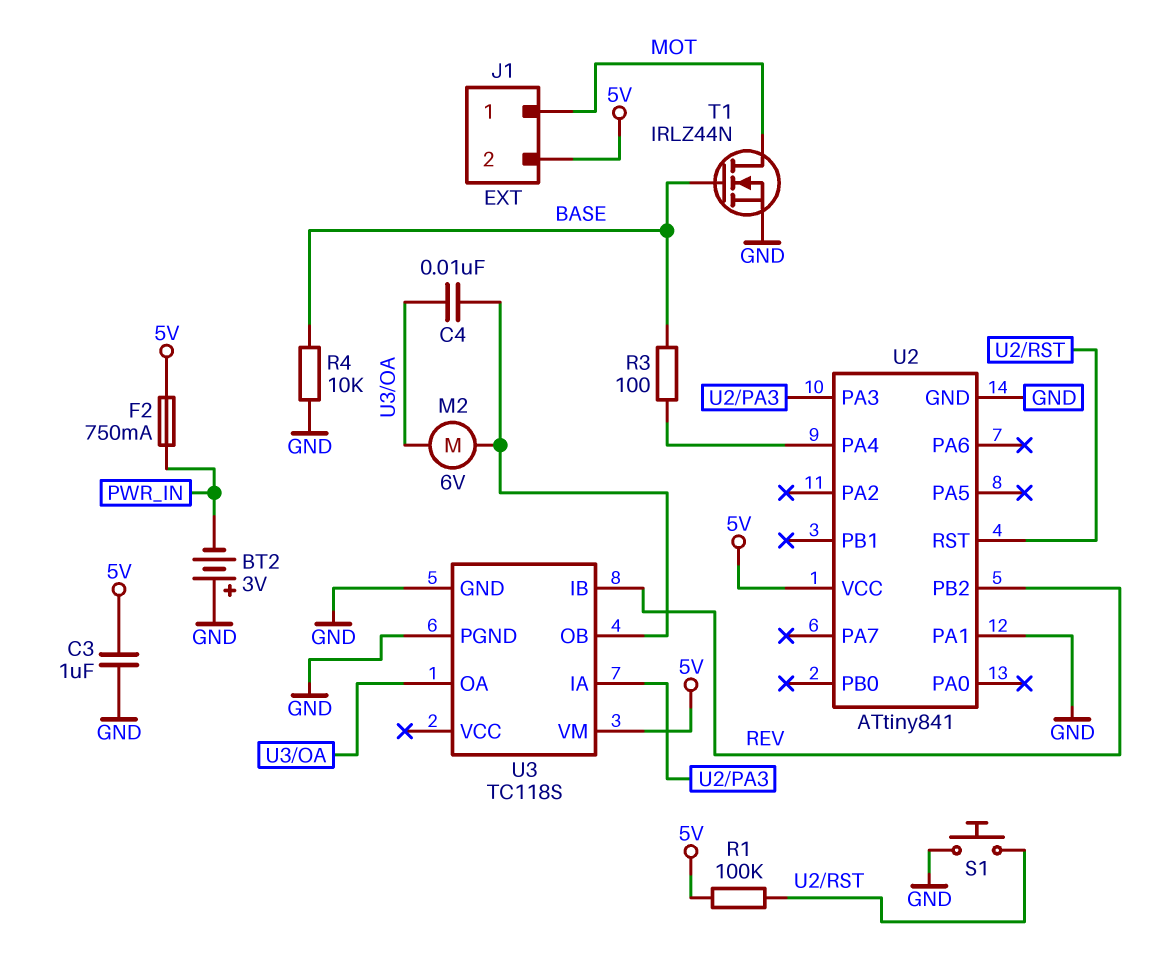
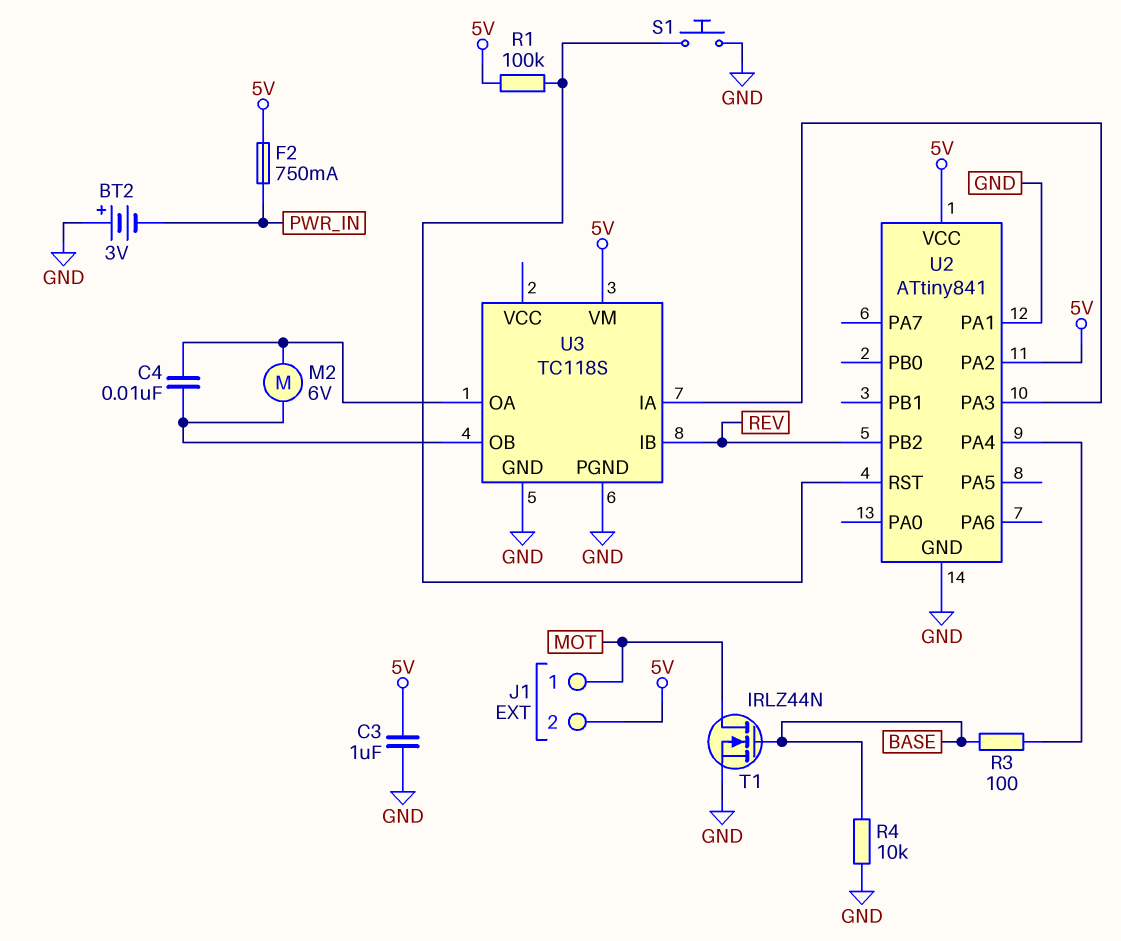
U2 pin PA2: none -> 5V

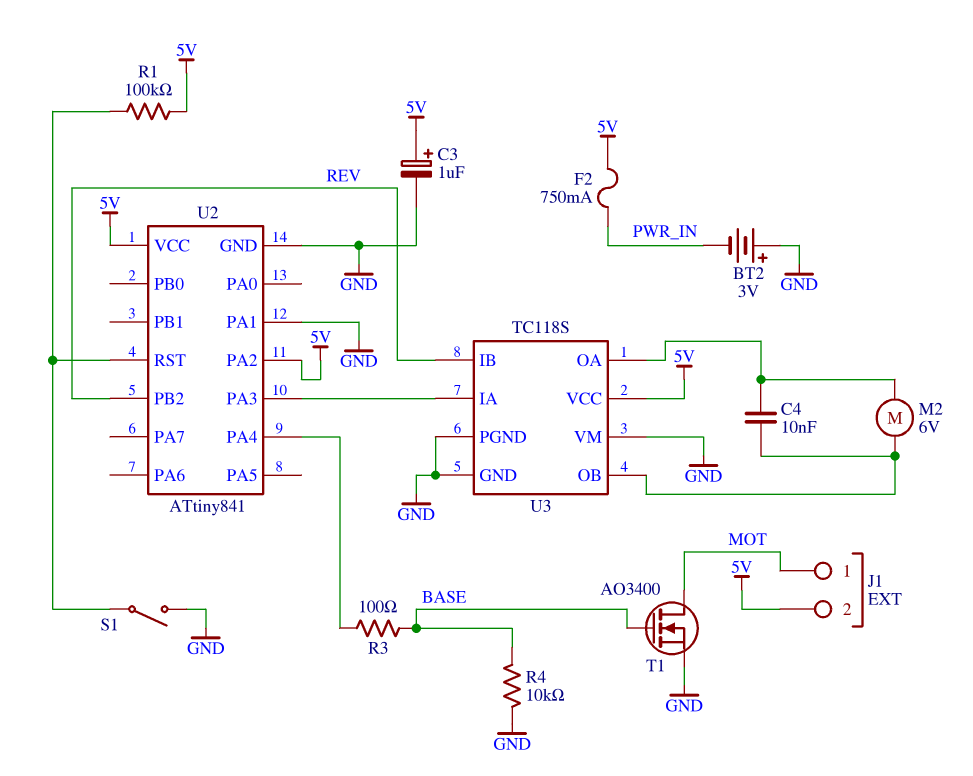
C3: 1uF (5V, GND) -> 1uF (plus 5V, minus GND)
S1: button (GND, U2/RST) -> switch (GND, U2/RST)
T1: NMOS IRLZ44N (G BASE, D MOT, S GND) -> NMOS AO3400 (G BASE, D MOT, S GND)
U3 pin VCC: none -> 5V
U3 pin VM: 5V -> GND

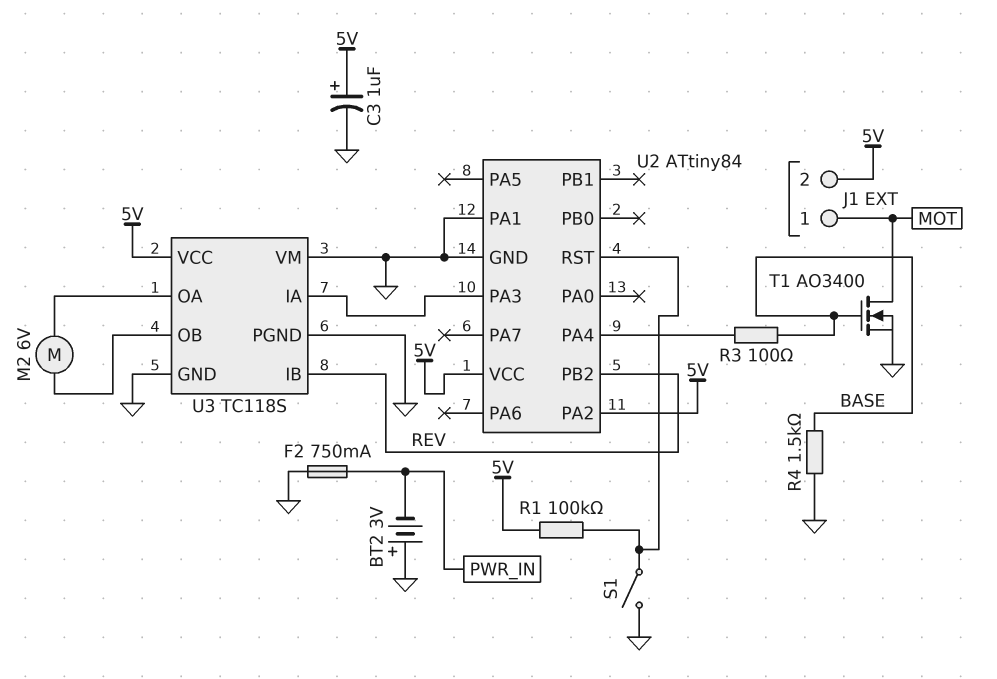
C4: 10nF (U3/OA, U3/OB) -> none
F2: 750mA (5V, PWR_IN) -> 750mA (GND, PWR_IN)
R4: 10k (BASE, GND) -> 1.5k (BASE, GND)
U2: ATtiny841 -> ATtiny84

